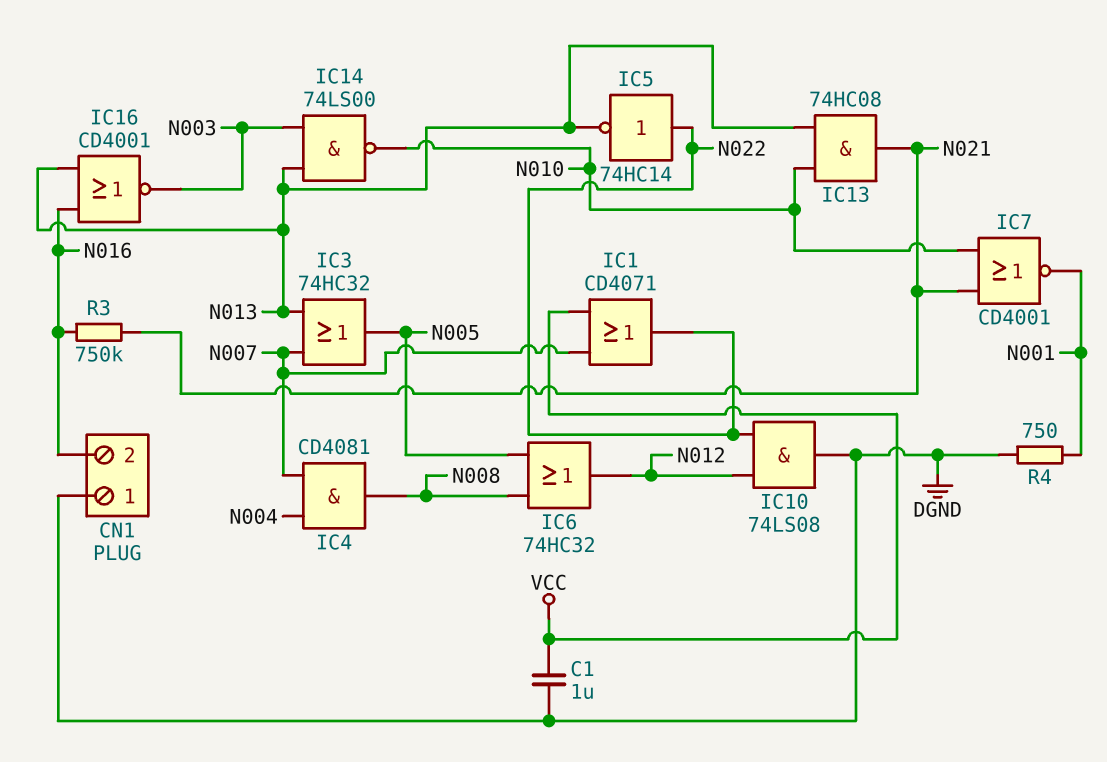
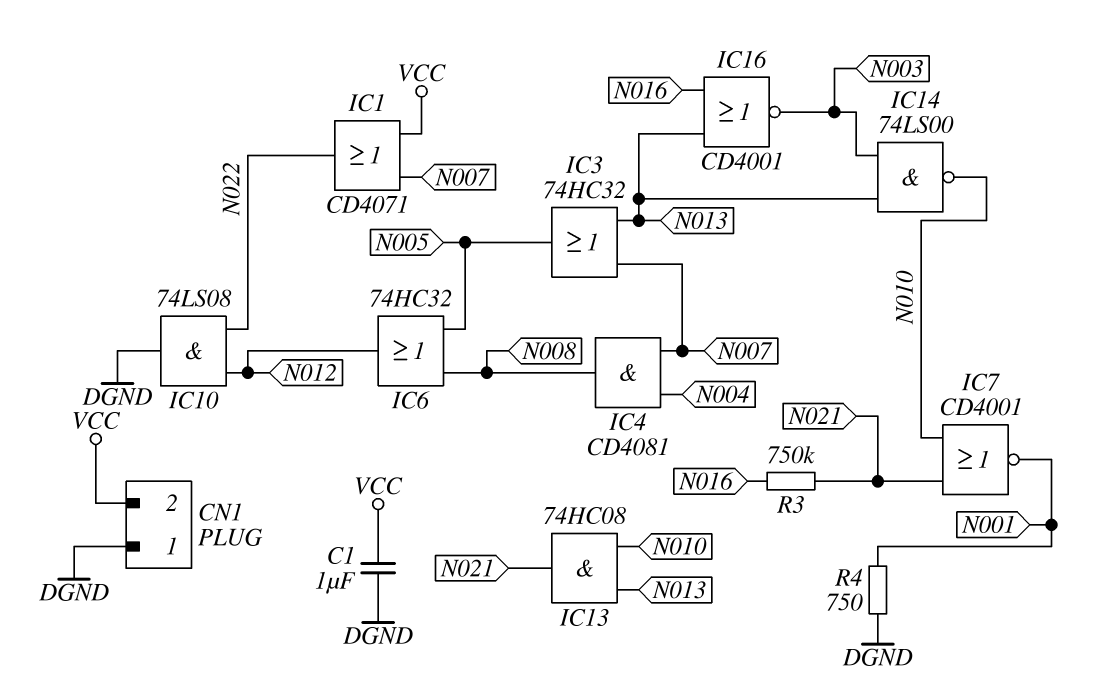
CN1 pin 2: N016 -> VCC
IC5: NOT 74HC14 (in N022, out N013) -> none

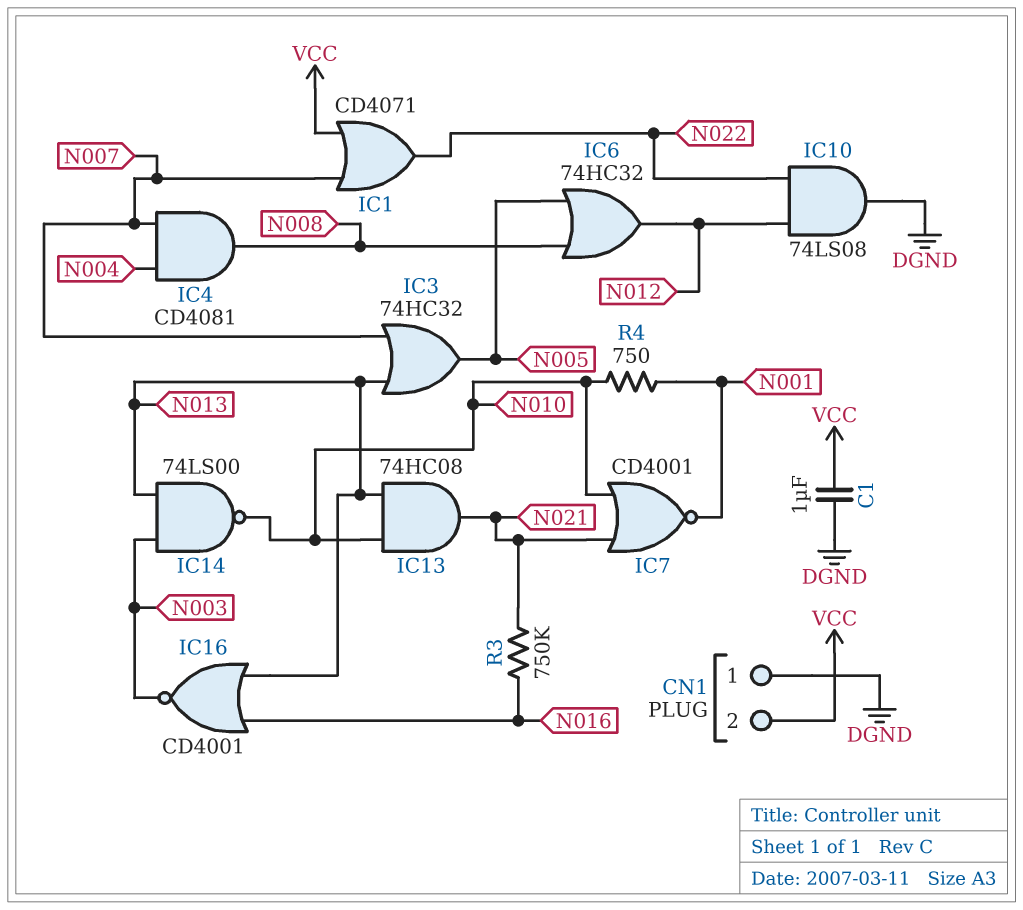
R4: 750 (DGND, N001) -> 750 (N001, N010)

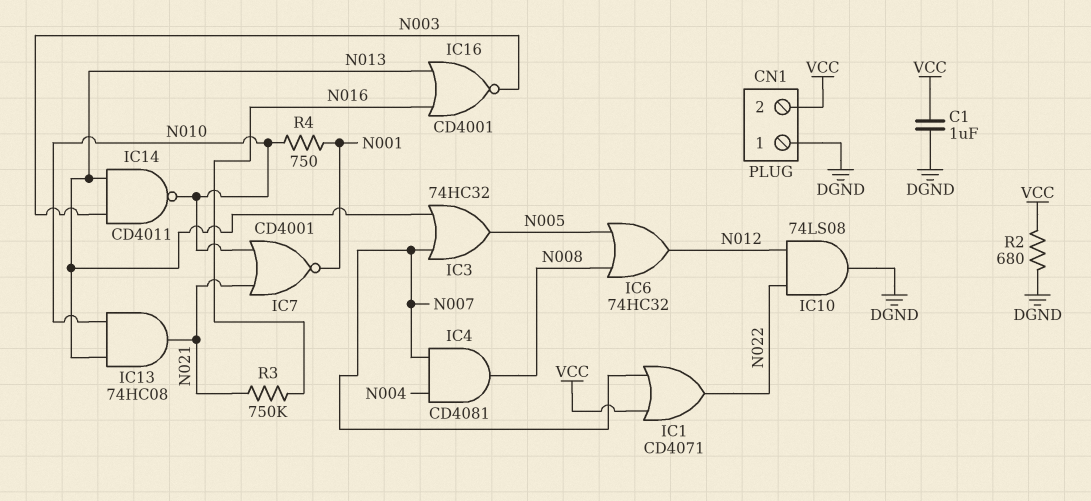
IC14: NAND 74LS00 (in N003, in N013, out N010) -> NAND CD4011 (in N003, in N013, out N010)
R2: none -> 680 (DGND, VCC)

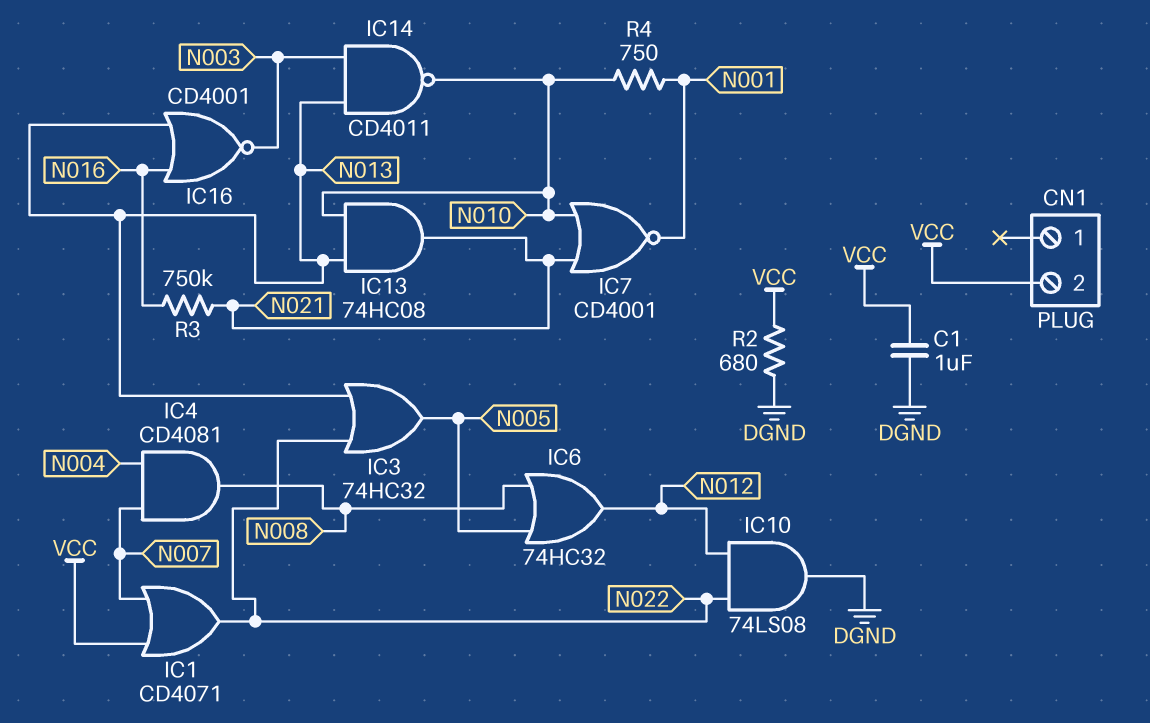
CN1 pin 1: DGND -> none
IC3: OR 74HC32 (in N007, in N013, out N005) -> OR 74HC32 (in N013, in N022, out N005)

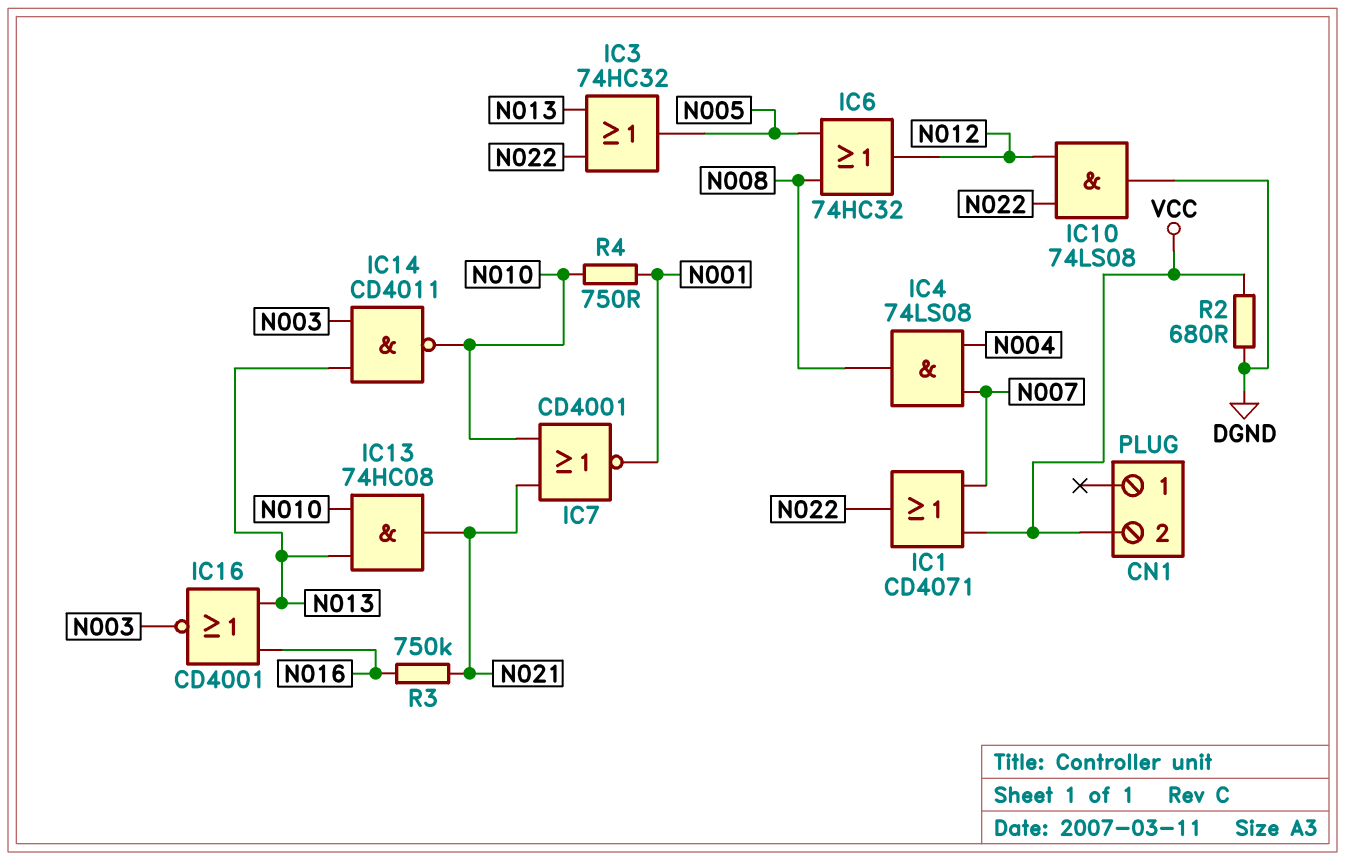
C1: 1uF (DGND, VCC) -> none
IC4: AND CD4081 (in N004, in N007, out N008) -> AND 74LS08 (in N004, in N007, out N008)

